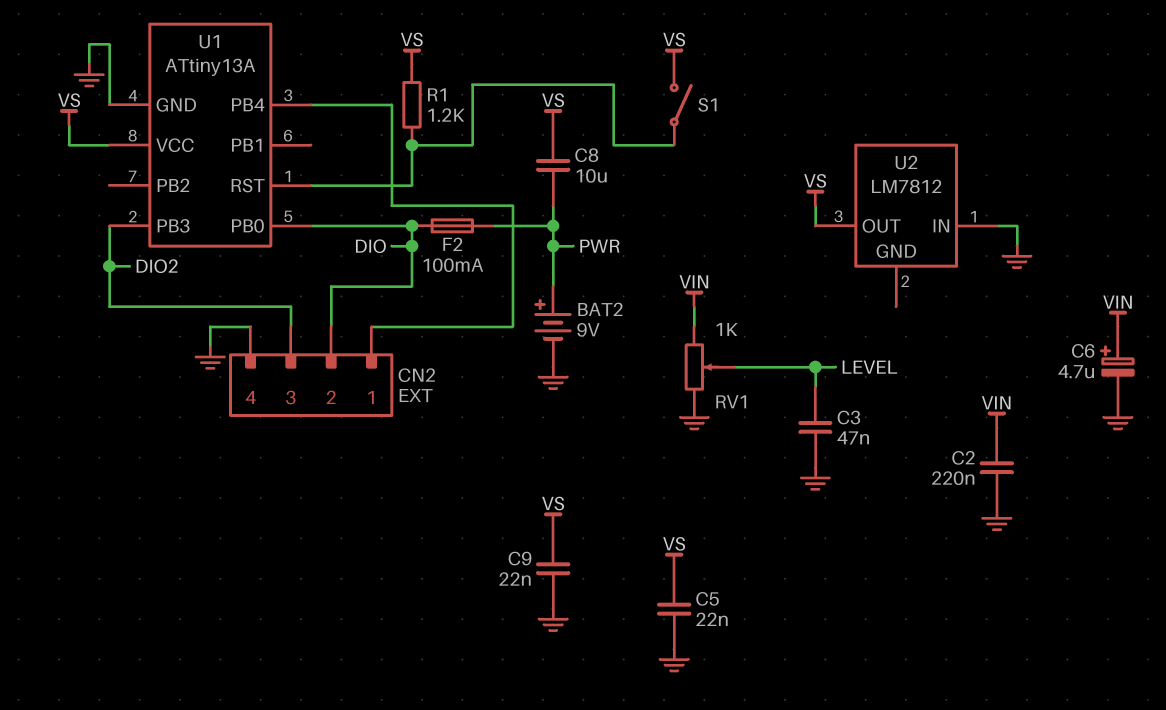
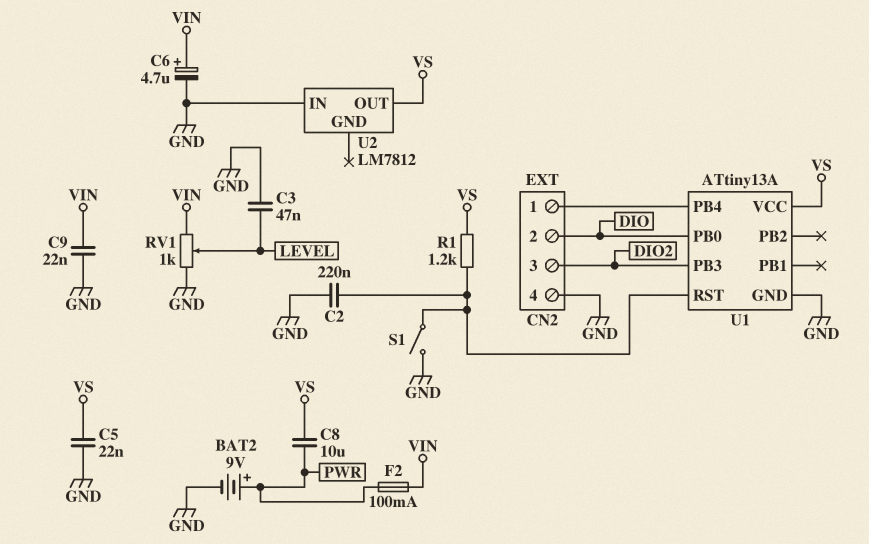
C2: 220nF (GND, VIN) -> 220nF (GND, U1/RST)
C9: 22nF (GND, VS) -> 22nF (GND, VIN)
F2: 100mA (DIO, PWR) -> 100mA (PWR, VIN)
S1: switch (U1/RST, VS) -> switch (GND, U1/RST)

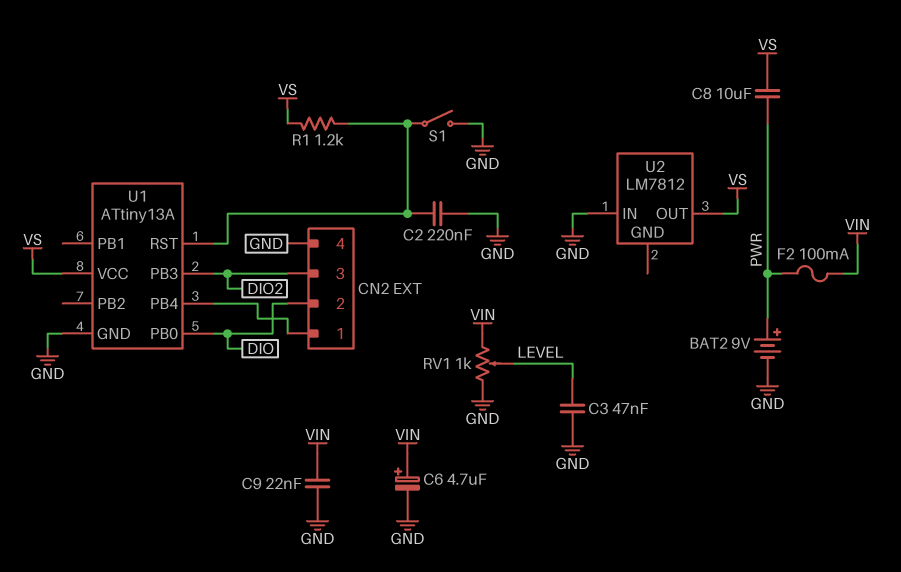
C5: 22nF (GND, VS) -> none

